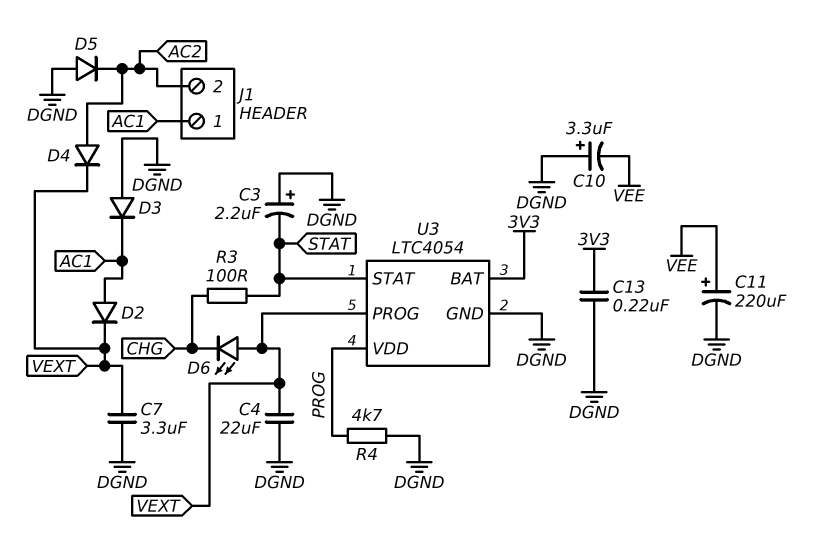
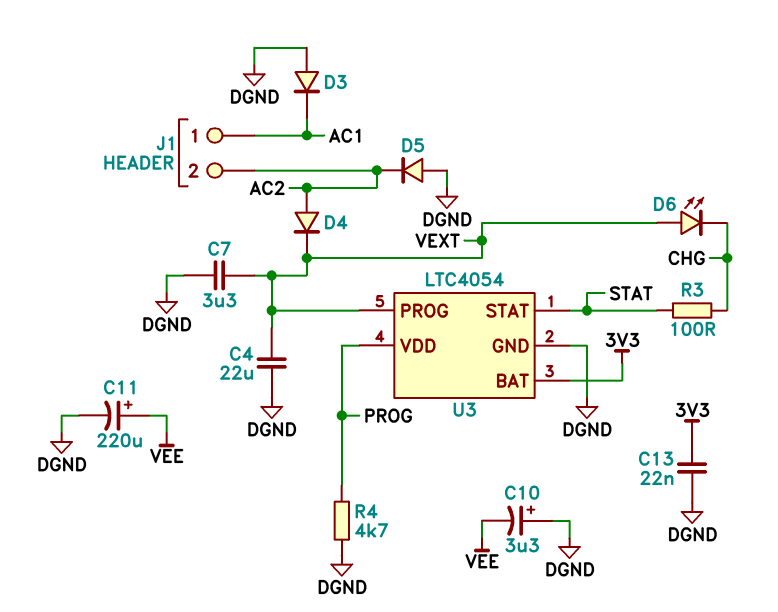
C3: 2.2uF (plus DGND, minus STAT) -> none
C13: 220nF (3V3, DGND) -> 22nF (3V3, DGND)
D2: diode (A AC1, K VEXT) -> none

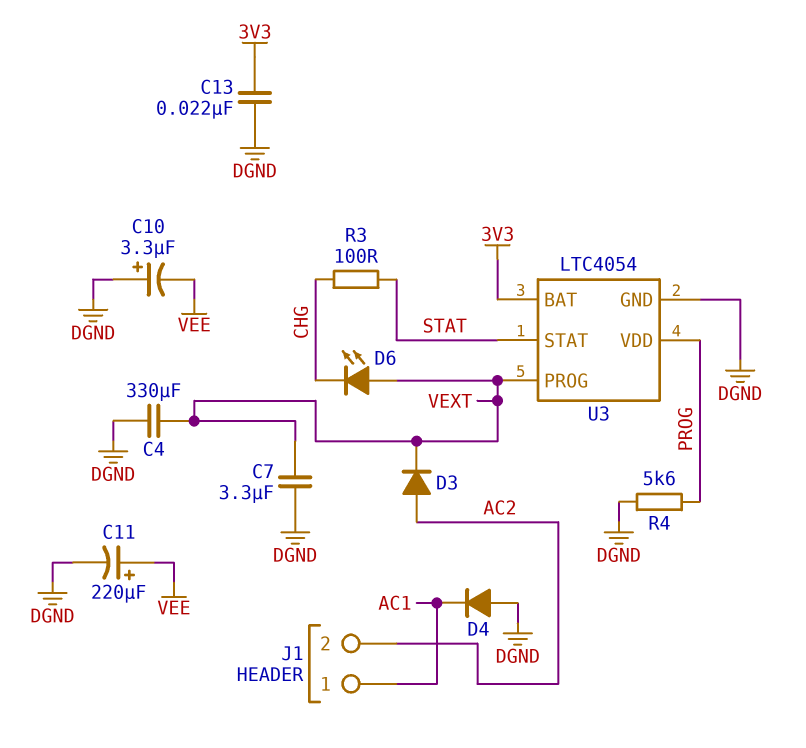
C4: 22uF (DGND, VEXT) -> 330uF (DGND, VEXT)
D3: diode (A DGND, K AC1) -> diode (A AC2, K VEXT)
D4: diode (A AC2, K VEXT) -> diode (A DGND, K AC1)
D5: diode (A DGND, K AC2) -> none
R4: 4.7k (DGND, PROG) -> 5.6k (DGND, PROG)

